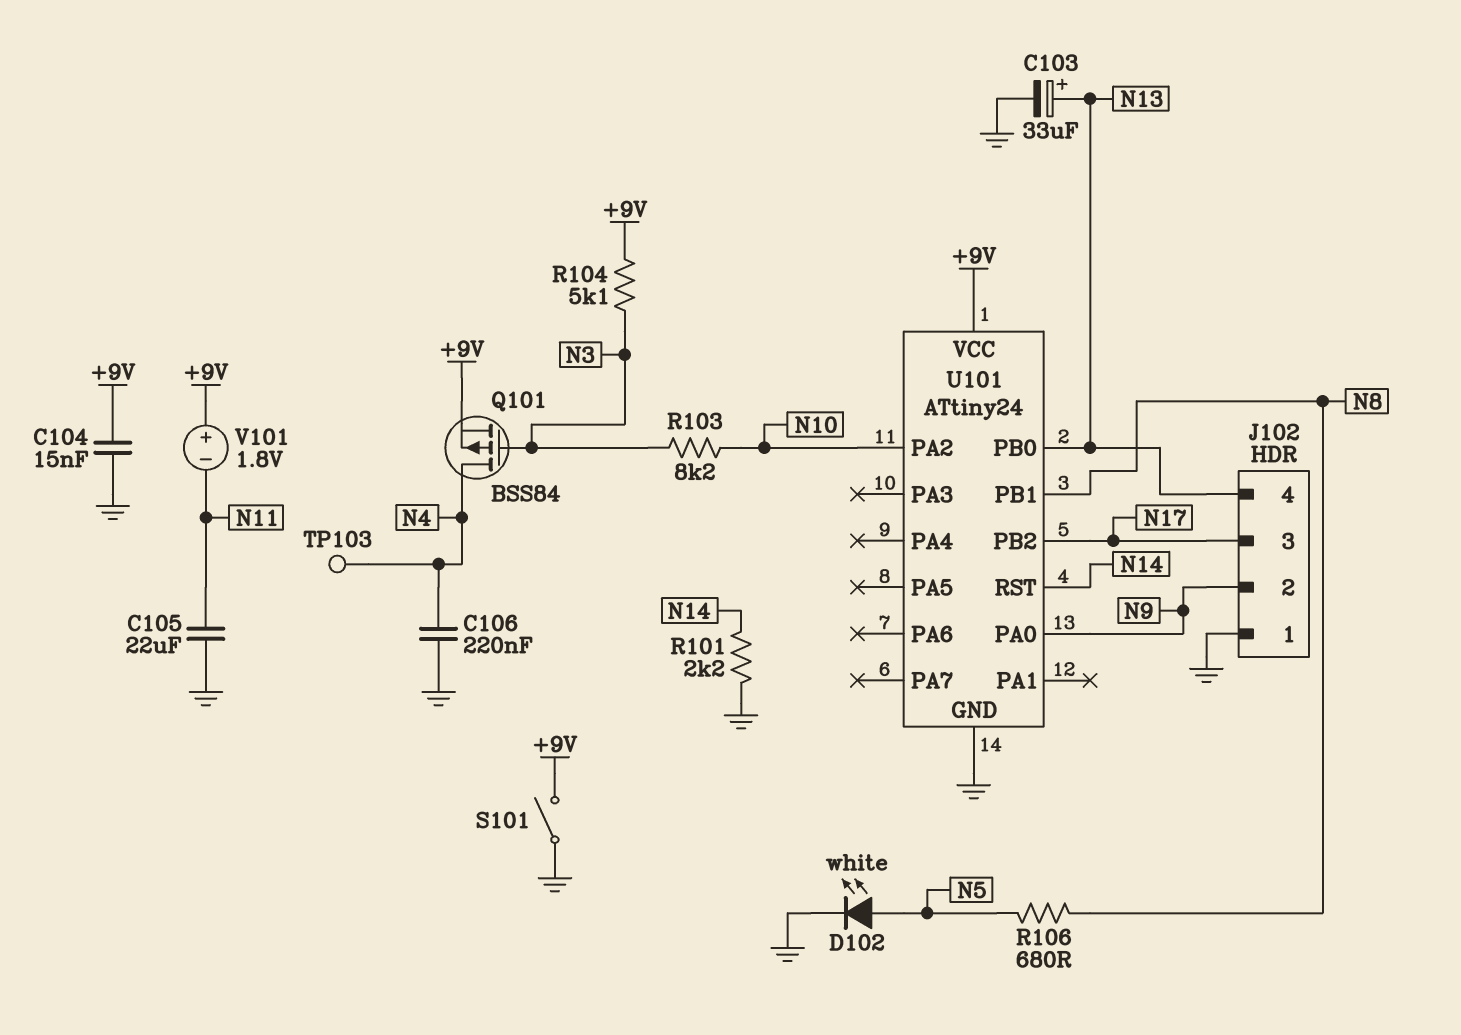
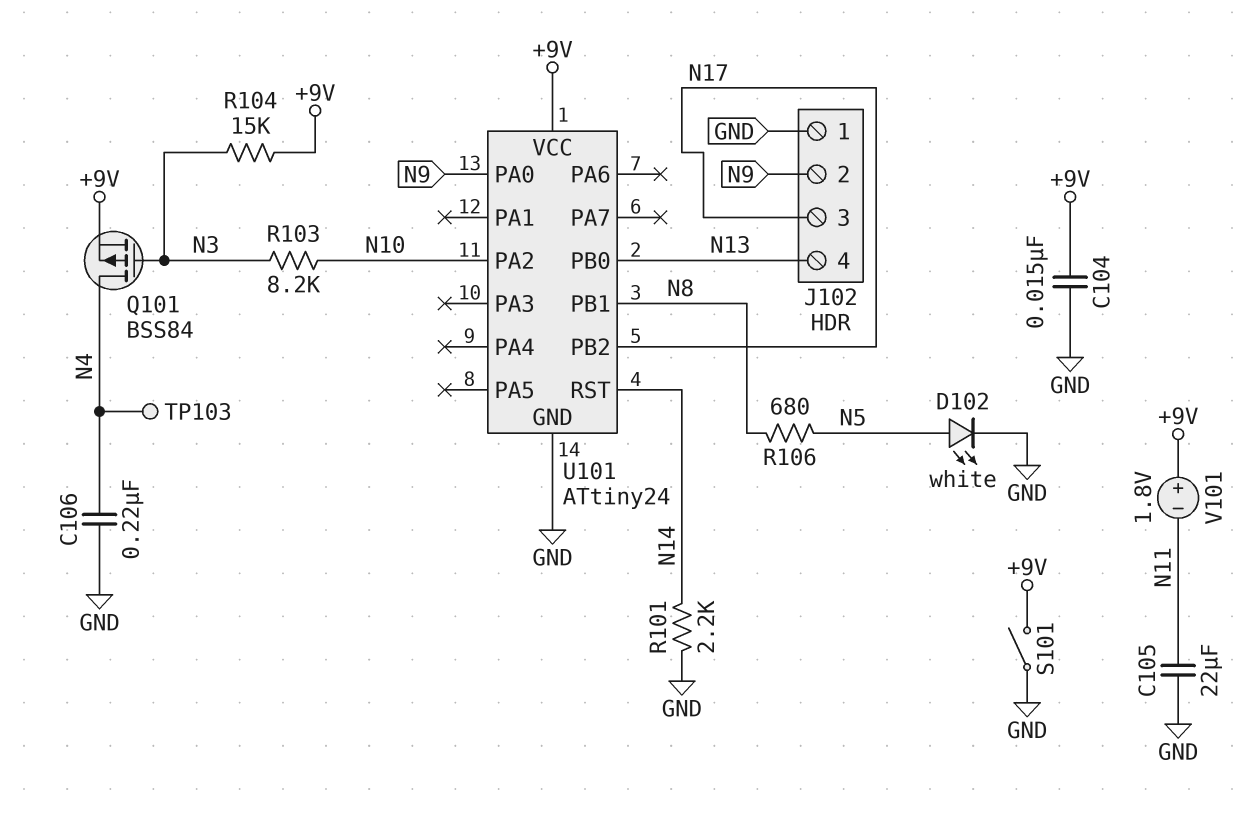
C103: 33uF (plus N13, minus GND) -> none
R104: 5.1k (+9V, N3) -> 15k (+9V, N3)

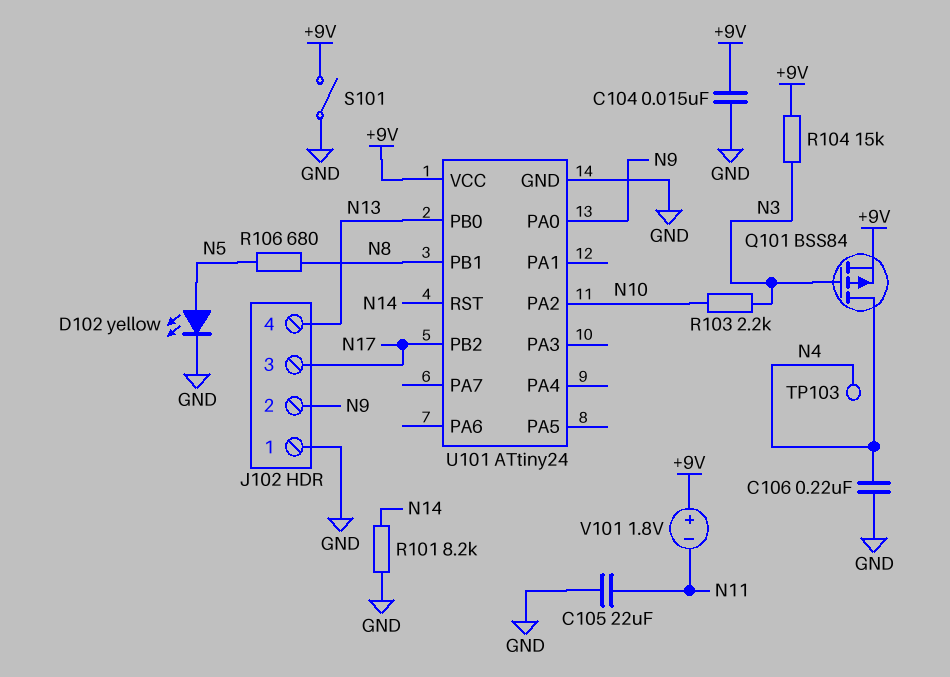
D102: LED white (A N5, K GND) -> LED yellow (A N5, K GND)
R101: 2.2k (GND, N14) -> 8.2k (GND, N14)
R103: 8.2k (N3, N10) -> 2.2k (N3, N10)

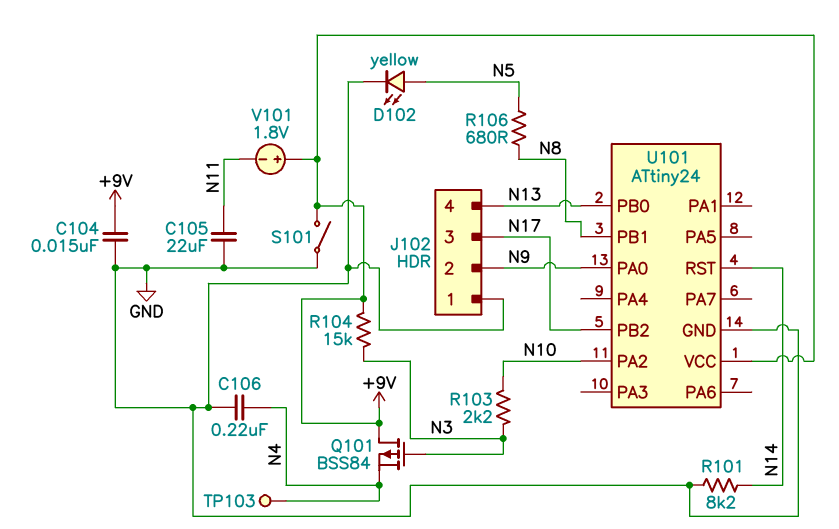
Q101: PMOS BSS84 (G N3, D N4, S +9V) -> PMOS BSS84 (G N3, D +9V, S N4)

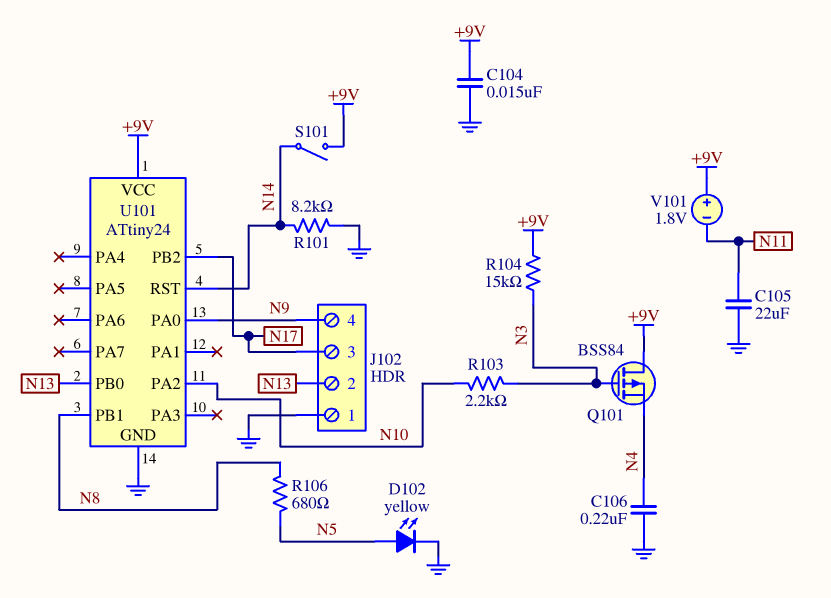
J102 pin 2: N9 -> N13
J102 pin 4: N13 -> N9
S101: switch (+9V, GND) -> switch (+9V, N14)
TP103: test point (N4) -> none

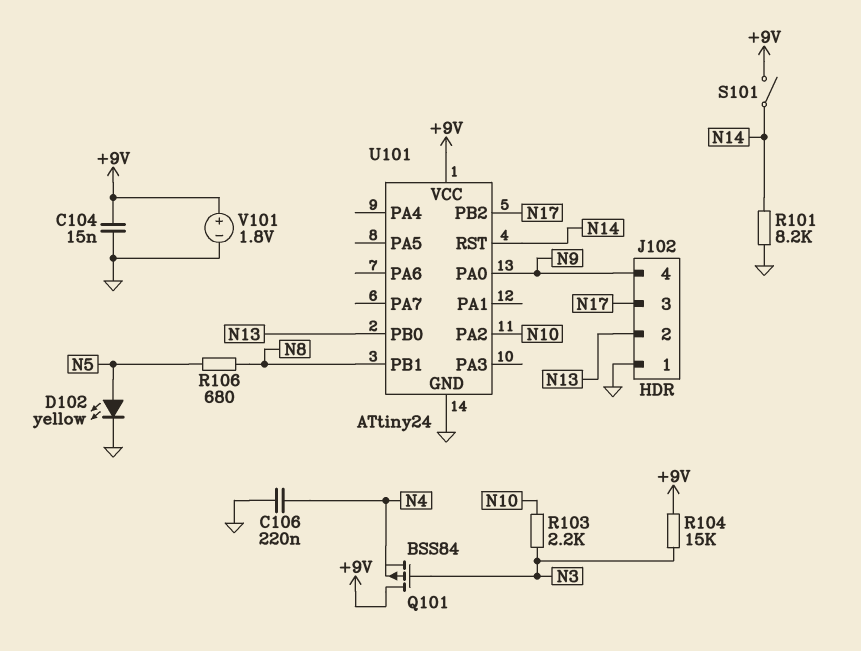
C105: 22uF (GND, N11) -> none
V101: 1.8V (plus +9V, minus N11) -> 1.8V (plus +9V, minus GND)

